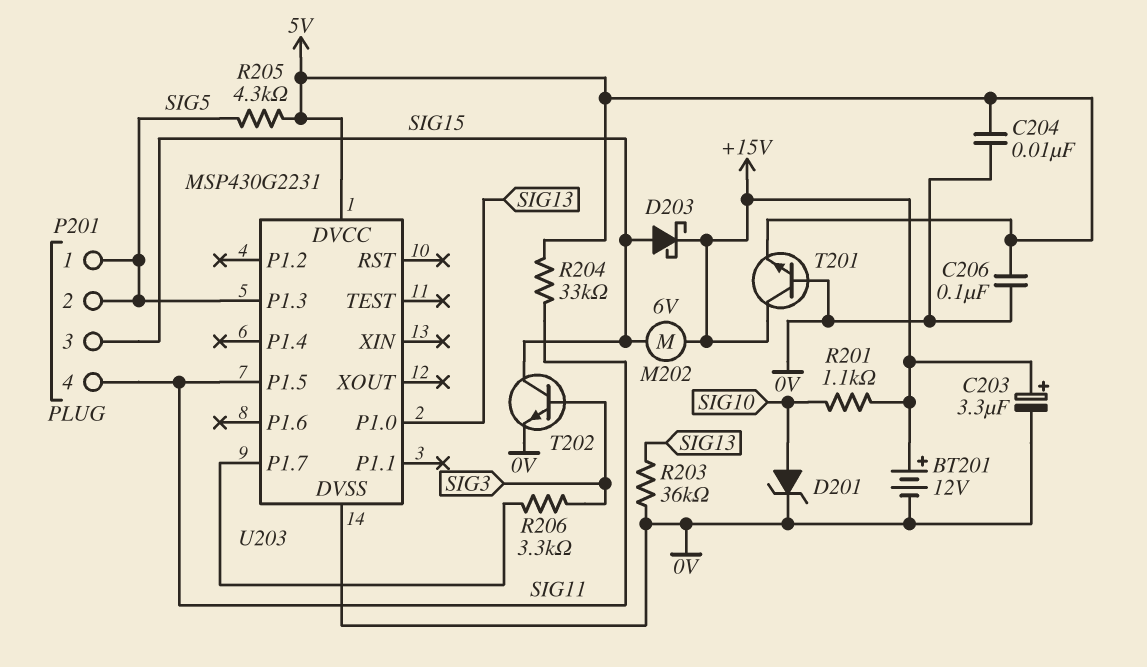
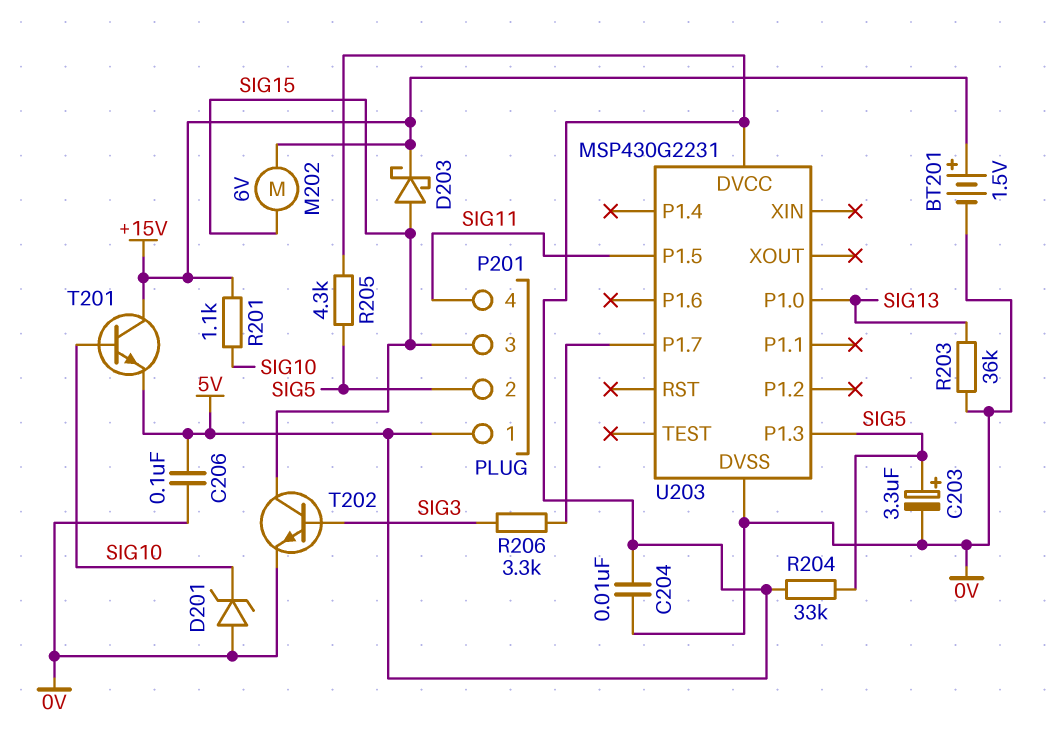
BT201: 12V (plus +15V, minus 0V) -> 1.5V (plus +15V, minus 0V)
C203: 3.3uF (plus +15V, minus 0V) -> 3.3uF (plus SIG5, minus 0V)
D201: zener (A SIG10, K 0V) -> zener (A 0V, K SIG10)
P201 pin 1: SIG5 -> 5V
R204: 33k (5V, SIG11) -> 33k (5V, SIG5)
T201: NPN (B 0V, C +15V, E 5V) -> NPN (B SIG10, C +15V, E 5V)

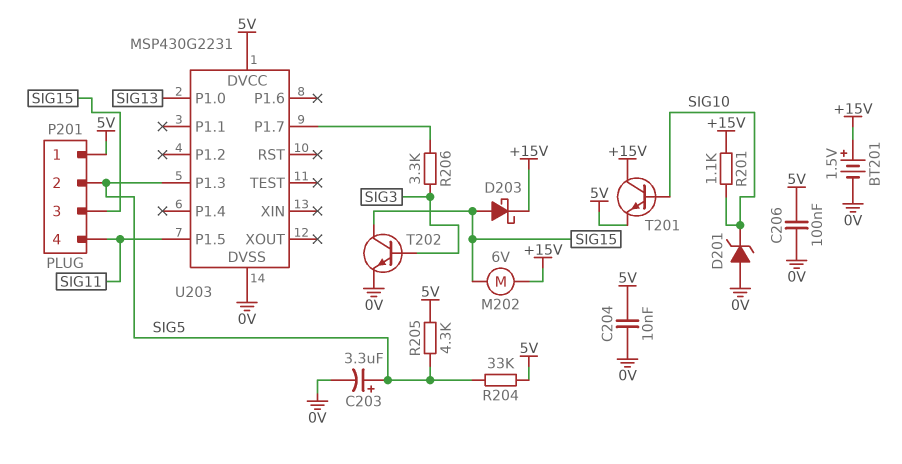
R203: 36k (0V, SIG13) -> none

